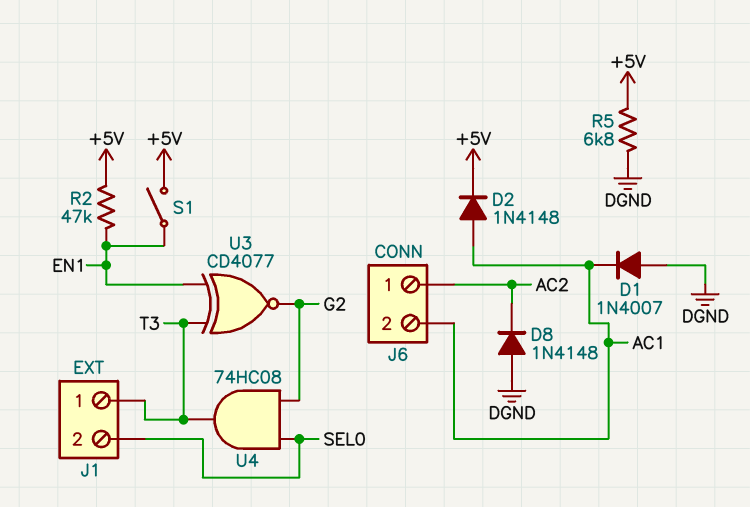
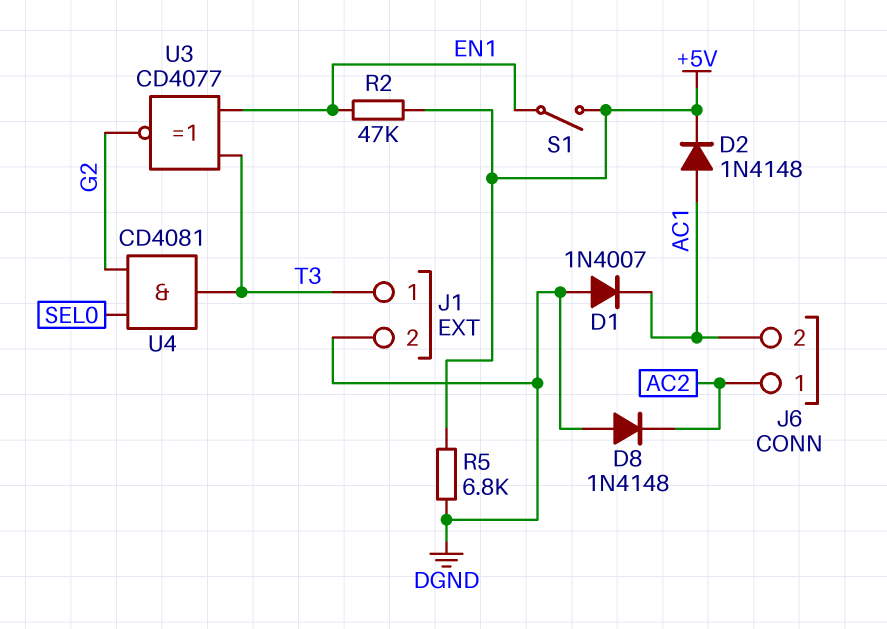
J1 pin 2: SEL0 -> DGND
U4: AND 74HC08 (in G2, in SEL0, out T3) -> AND CD4081 (in G2, in SEL0, out T3)

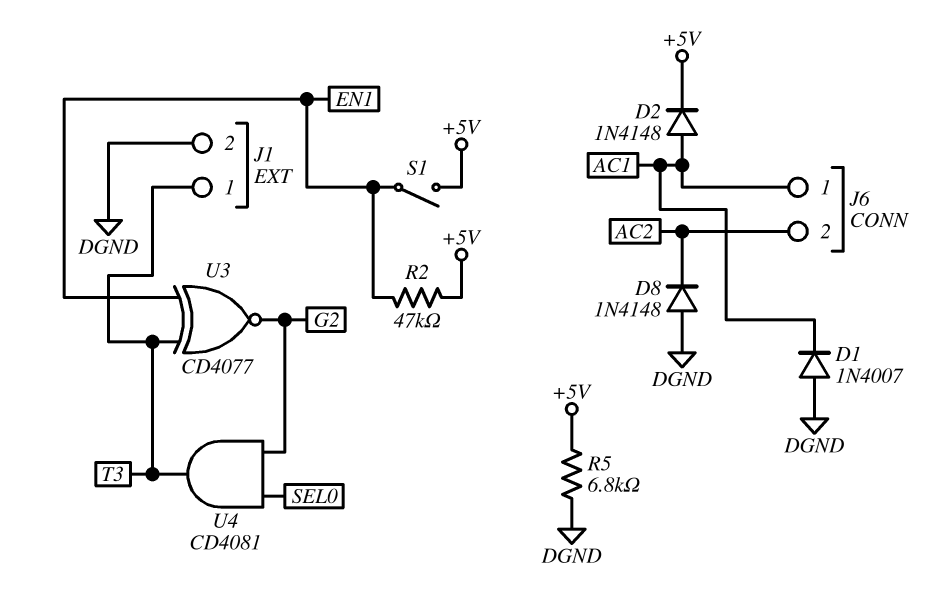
J6 pin 1: AC2 -> AC1
J6 pin 2: AC1 -> AC2

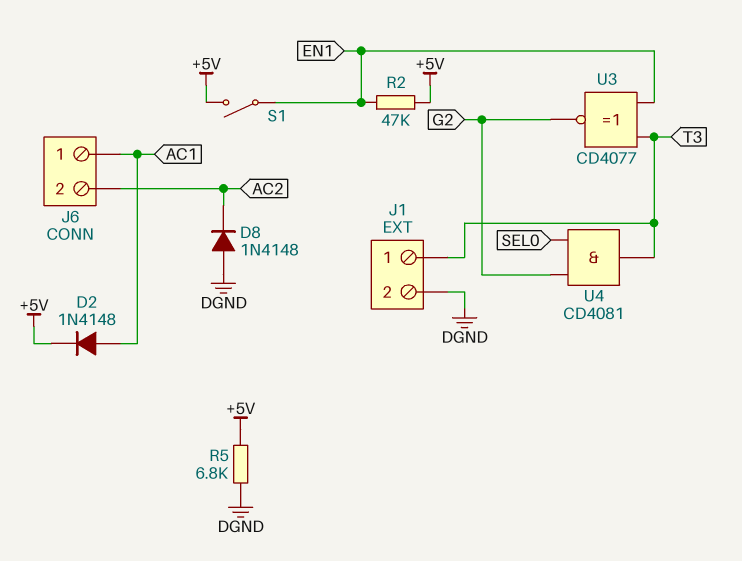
D1: diode 1N4007 (A DGND, K AC1) -> none

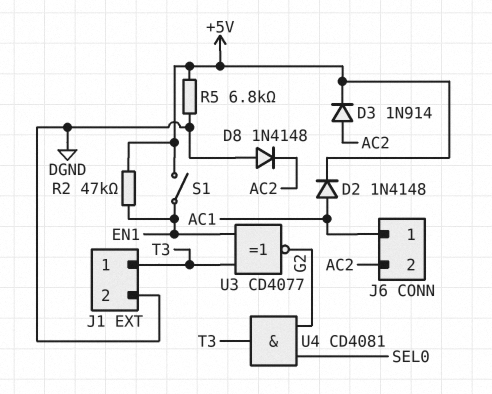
D3: none -> diode 1N914 (A AC2, K +5V)

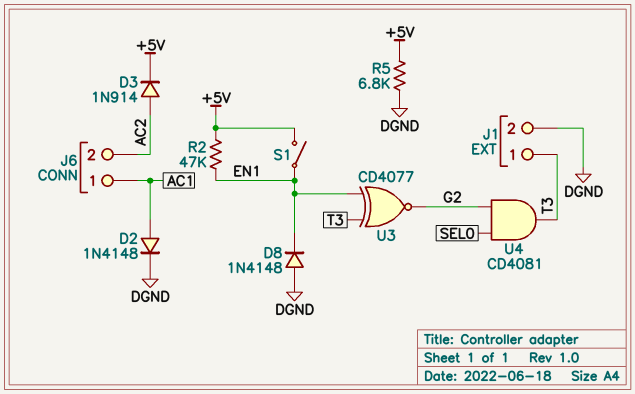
D2: diode 1N4148 (A AC1, K +5V) -> diode 1N4148 (A AC1, K DGND)
D8: diode 1N4148 (A DGND, K AC2) -> diode 1N4148 (A DGND, K EN1)

